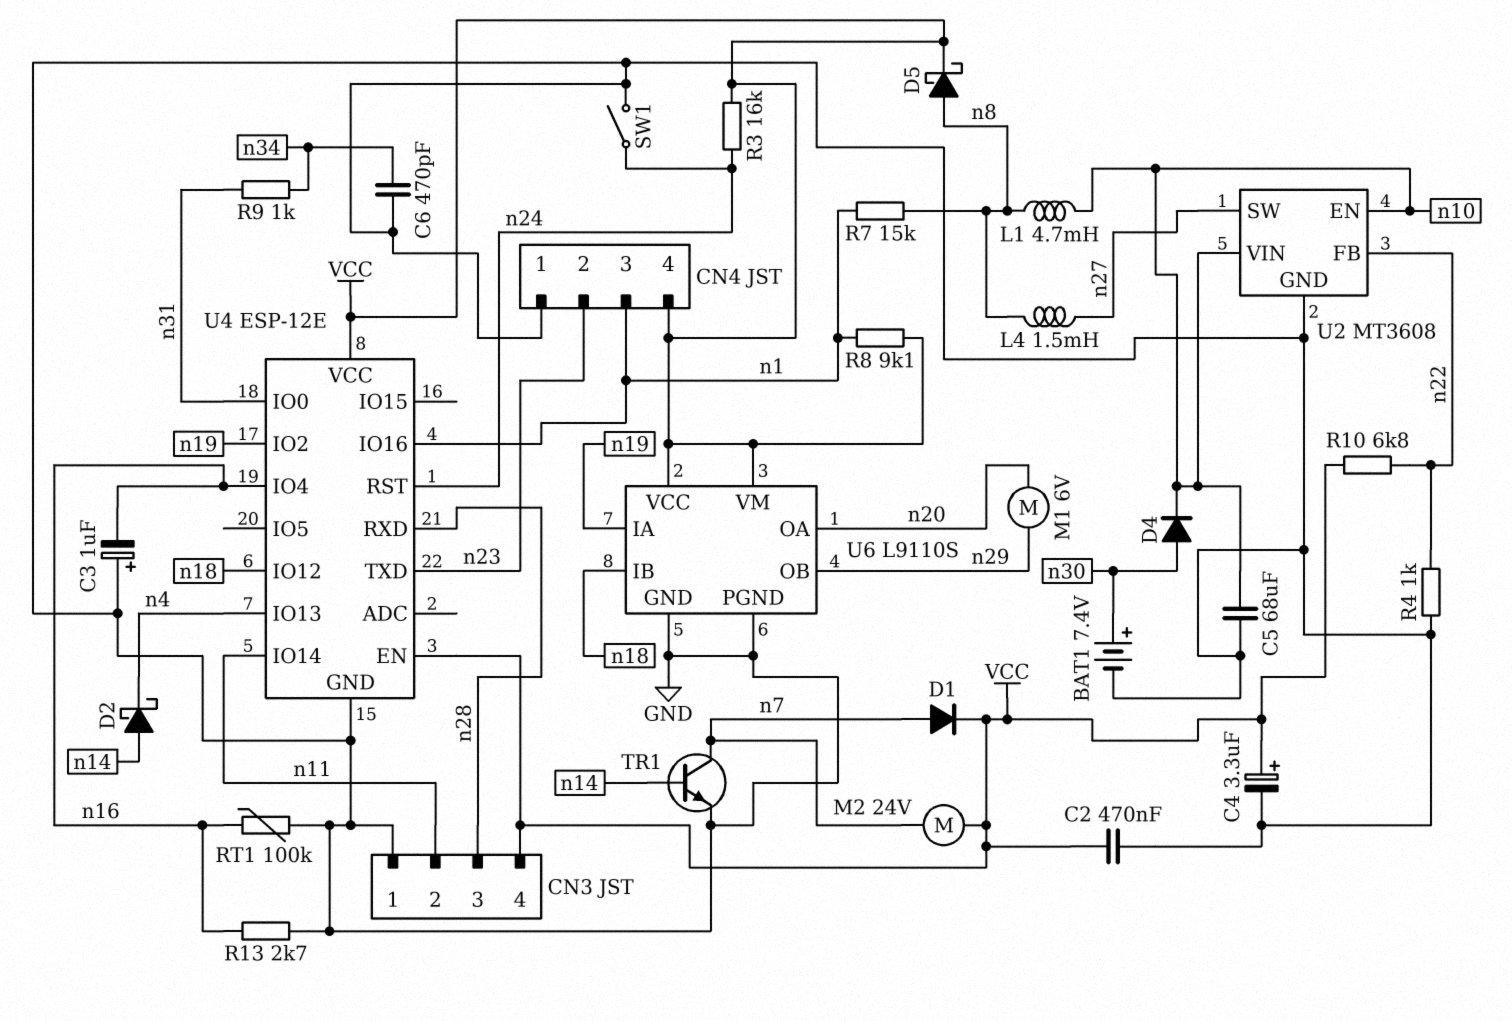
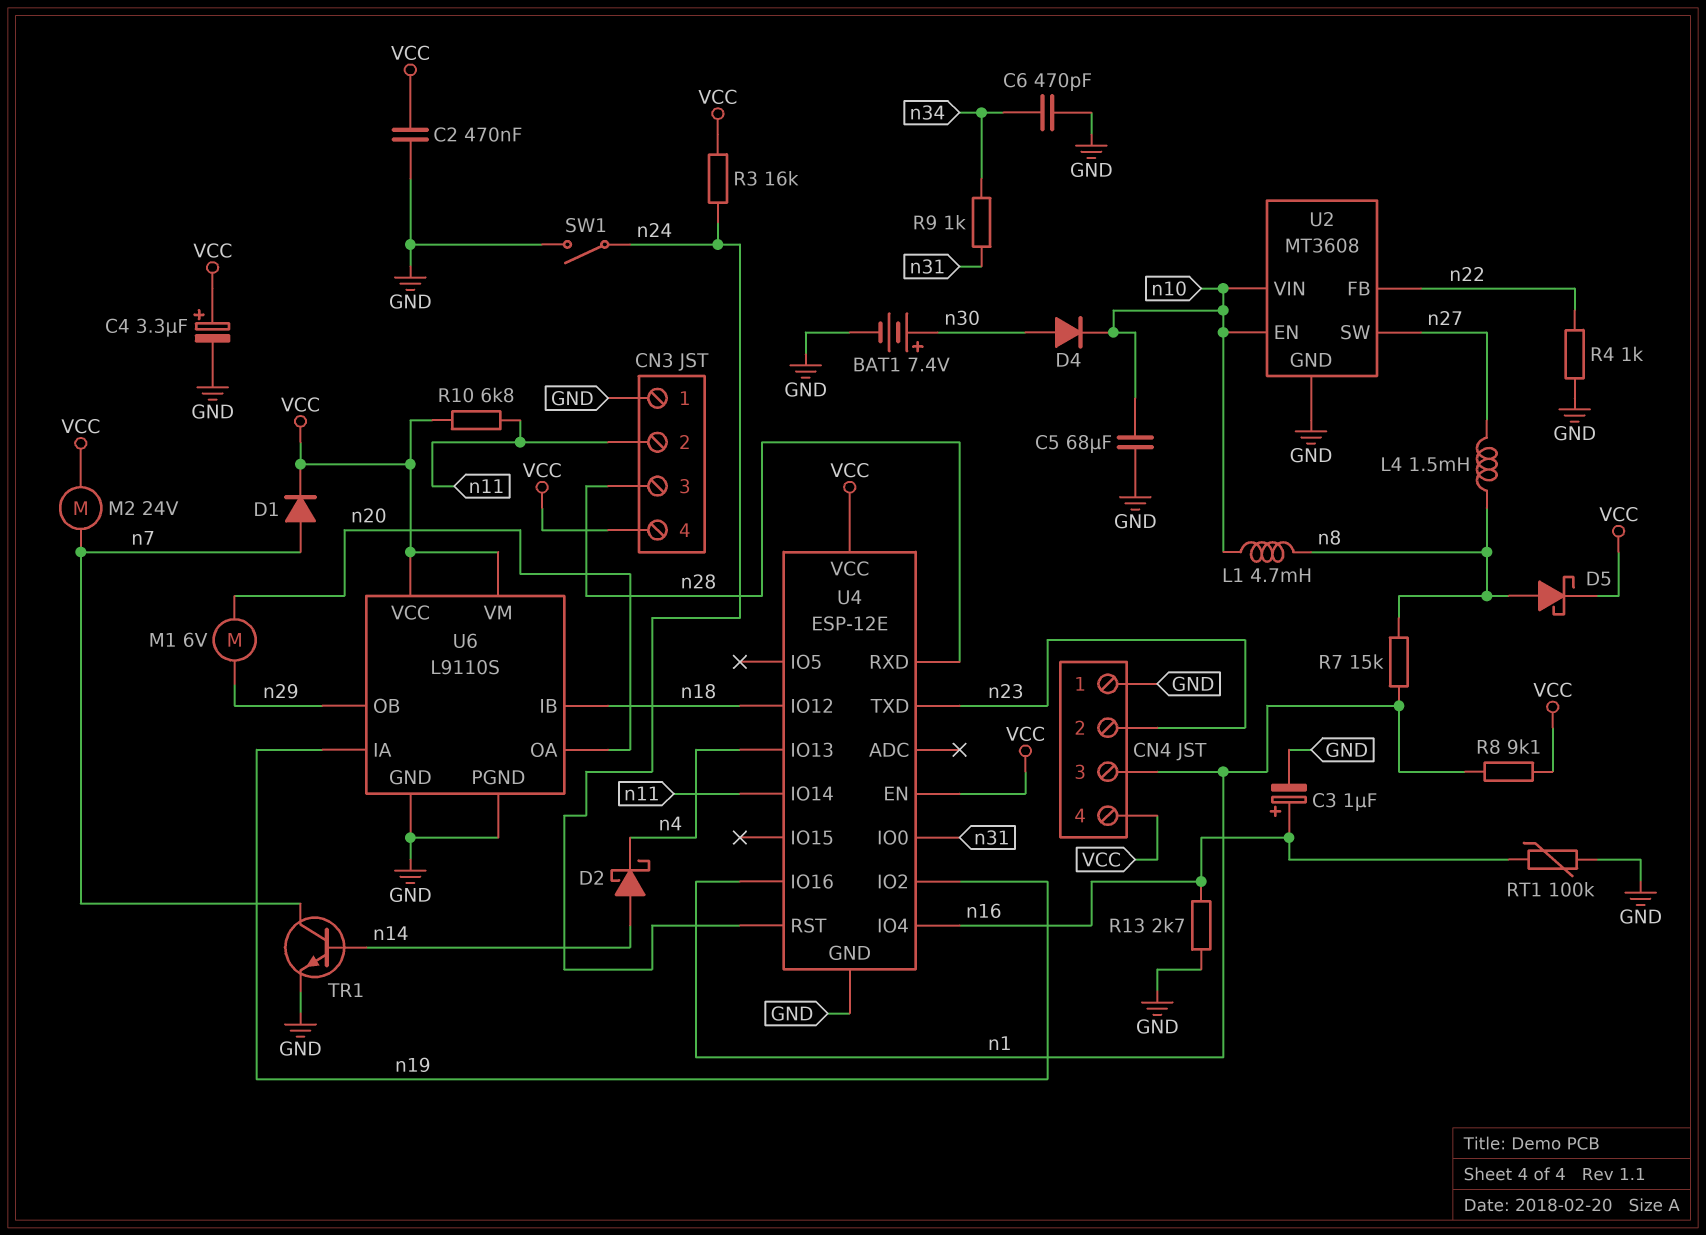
C3: 1uF (plus GND, minus n16) -> 1uF (plus n16, minus GND)
R10: 6.8k (VCC, n22) -> 6.8k (VCC, n11)

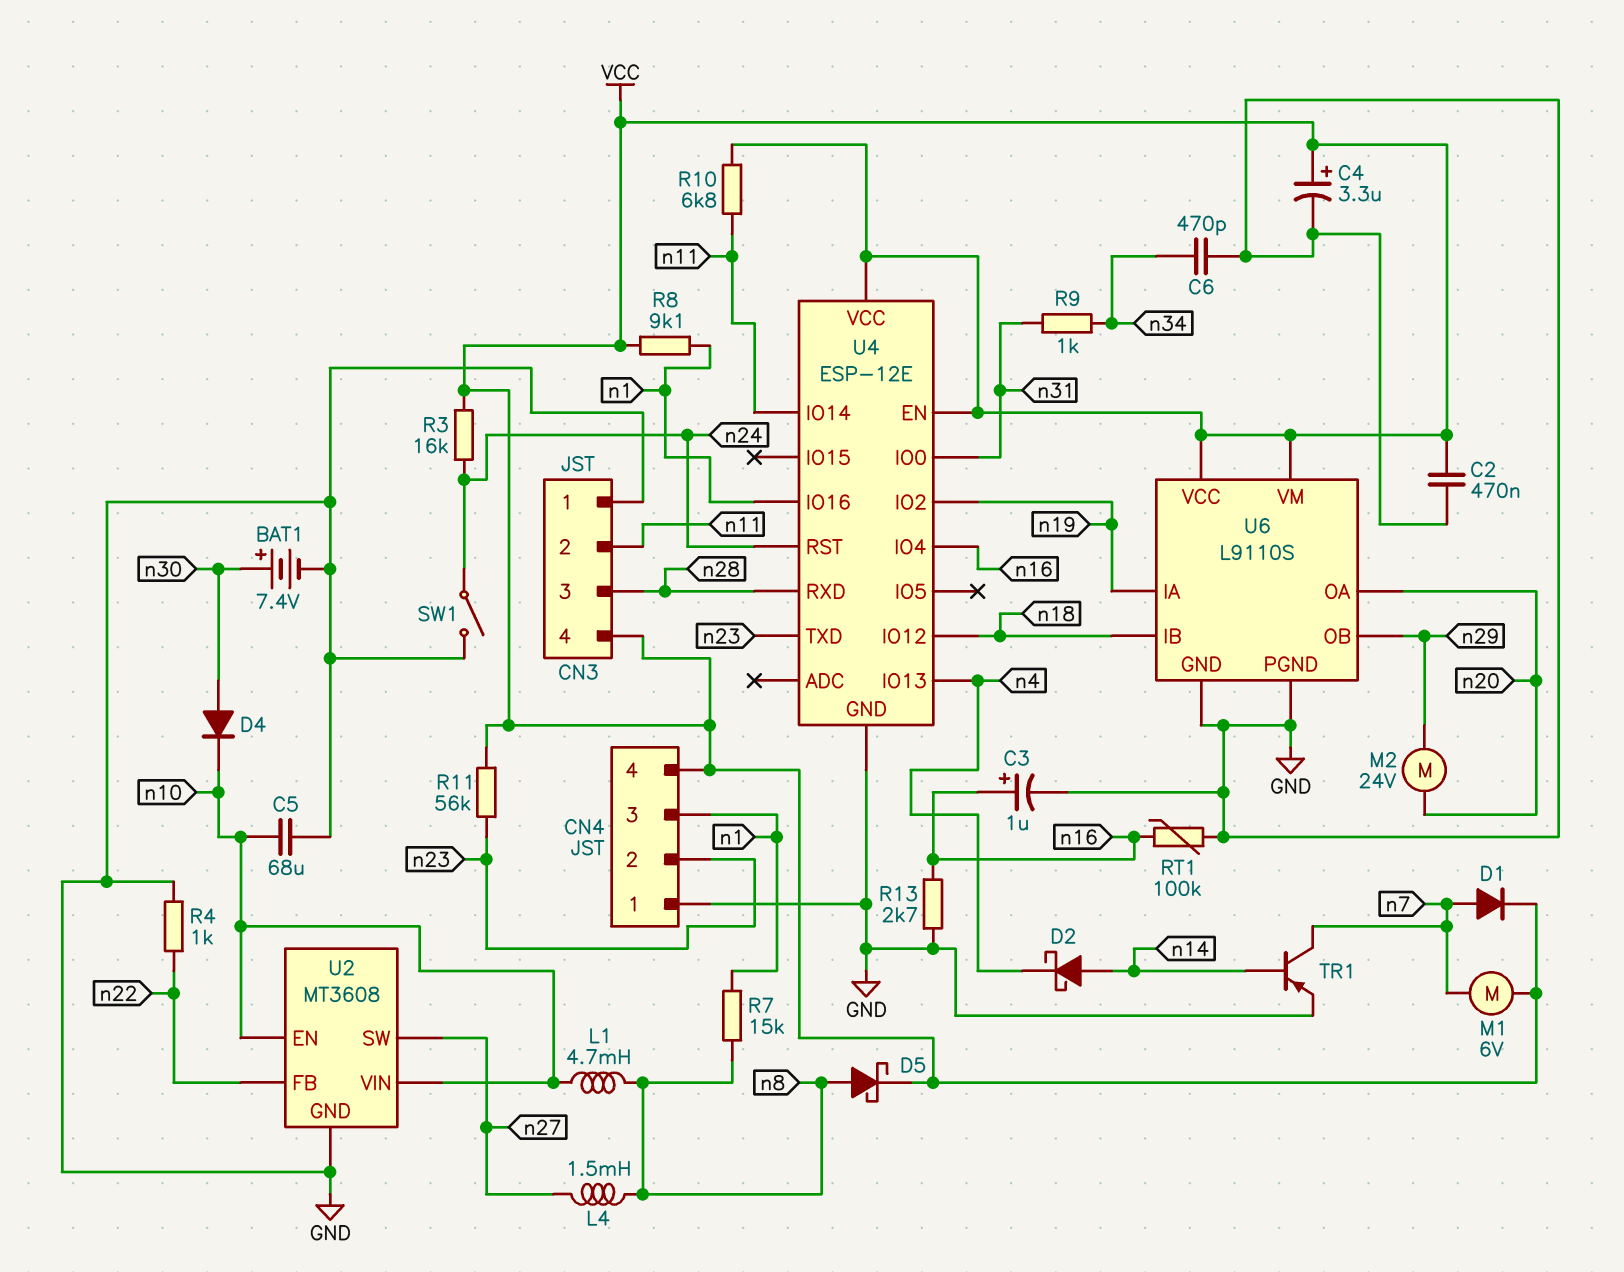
M1: motor 6V (n20, n29) -> motor 6V (VCC, n7)
M2: motor 24V (VCC, n7) -> motor 24V (n20, n29)
R11: none -> 56k (VCC, n23)
TR1: NPN (B n14, C n7, E GND) -> PNP (B n14, C n7, E GND)

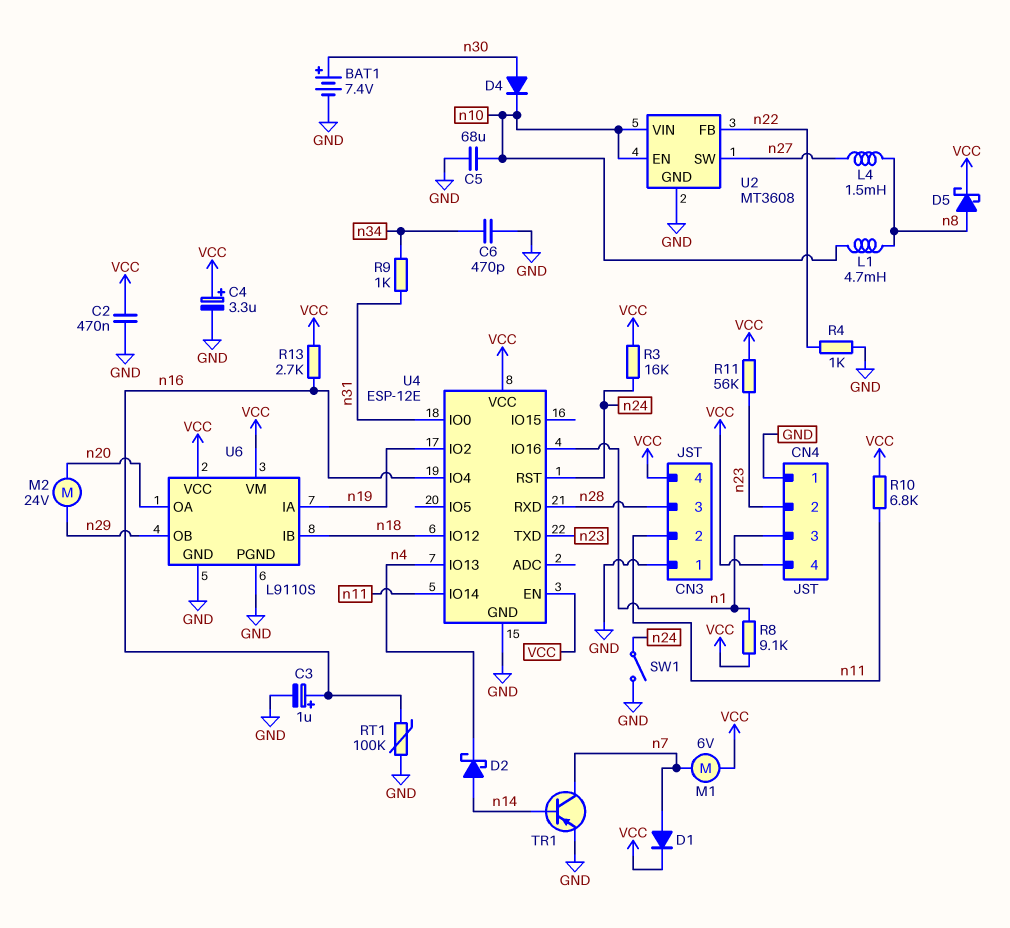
R7: 15k (n1, n8) -> none
R13: 2.7k (GND, n16) -> 2.7k (VCC, n16)

